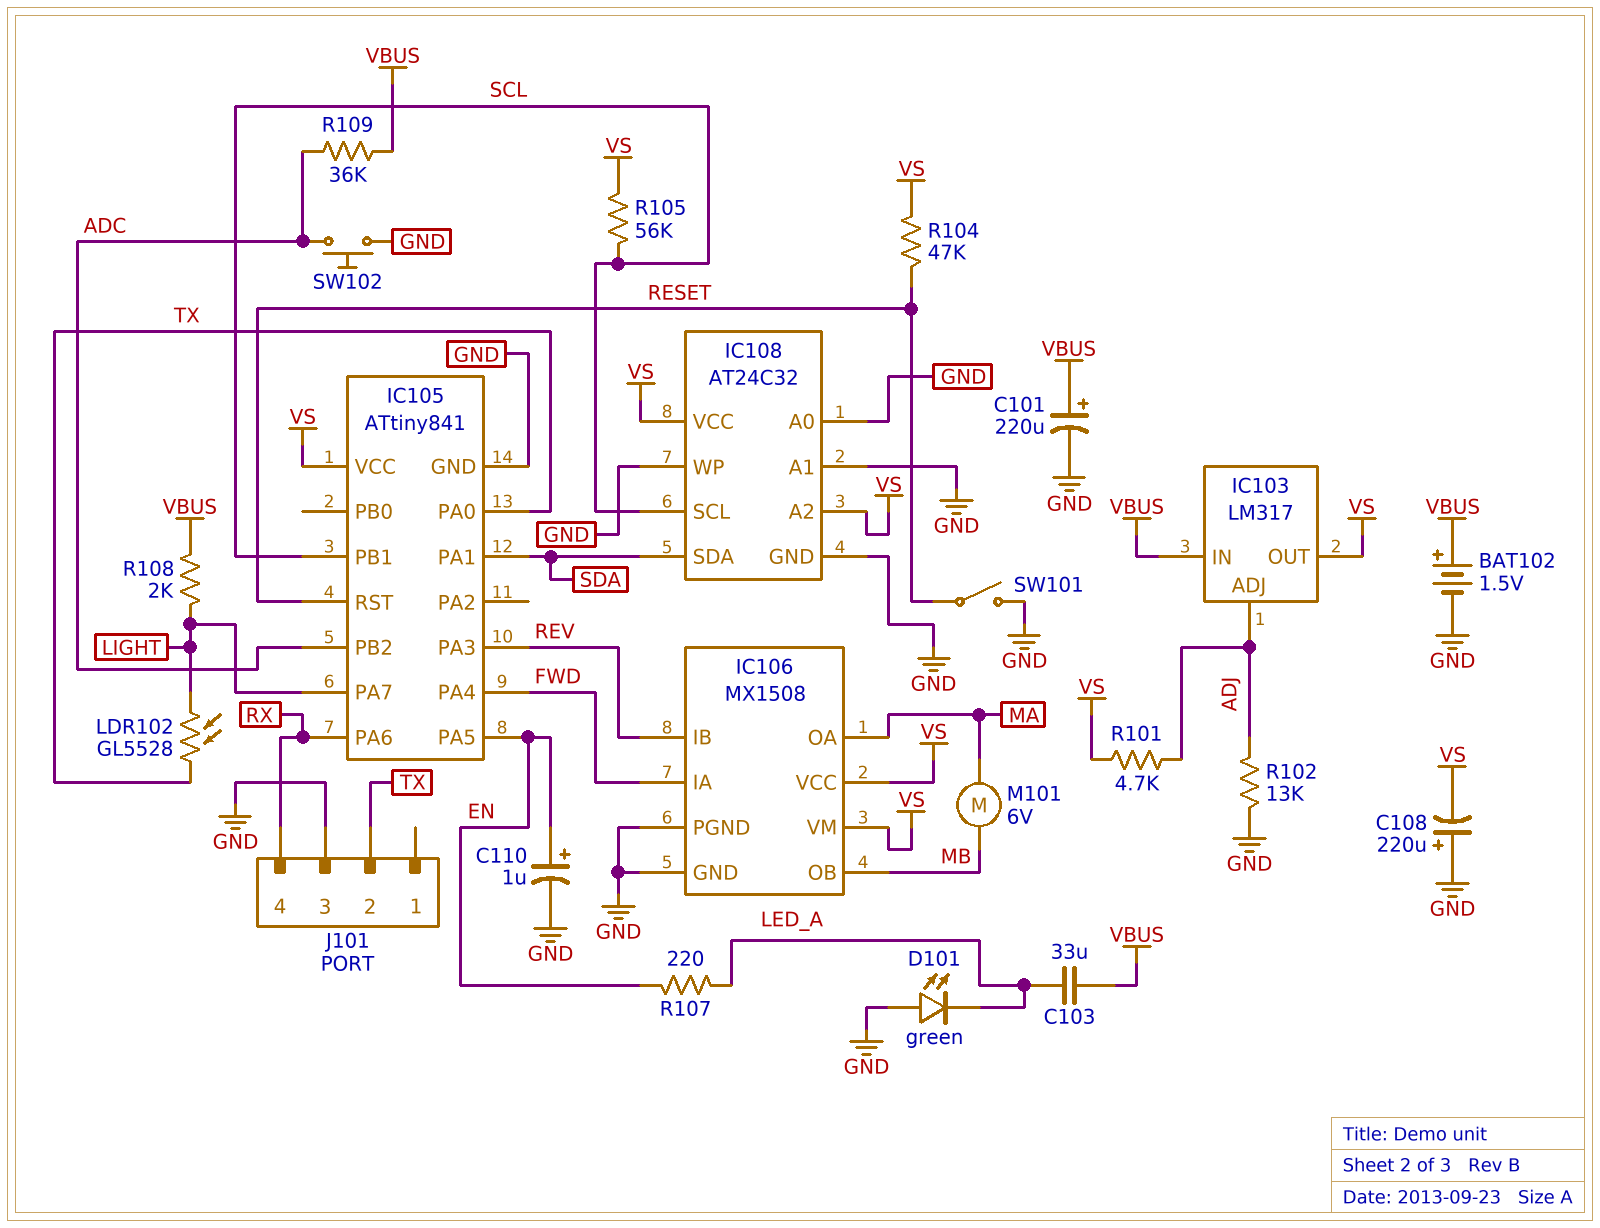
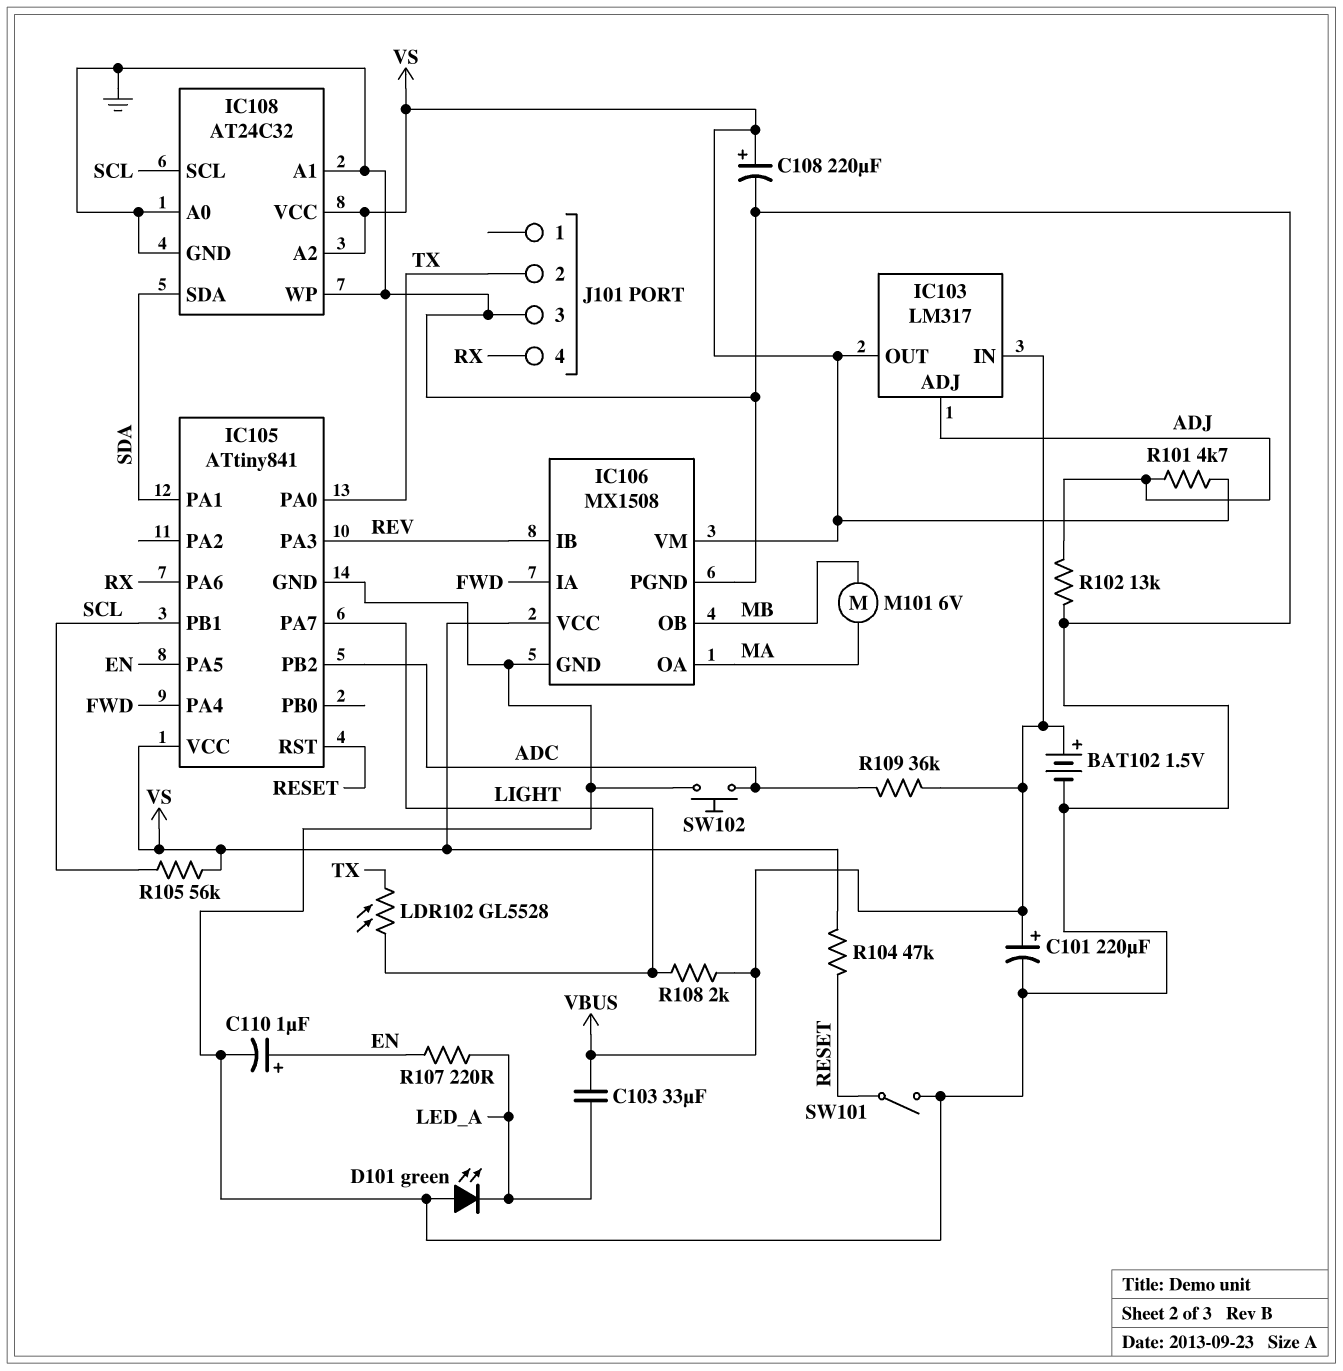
C108: 220uF (plus GND, minus VS) -> 220uF (plus VS, minus GND)

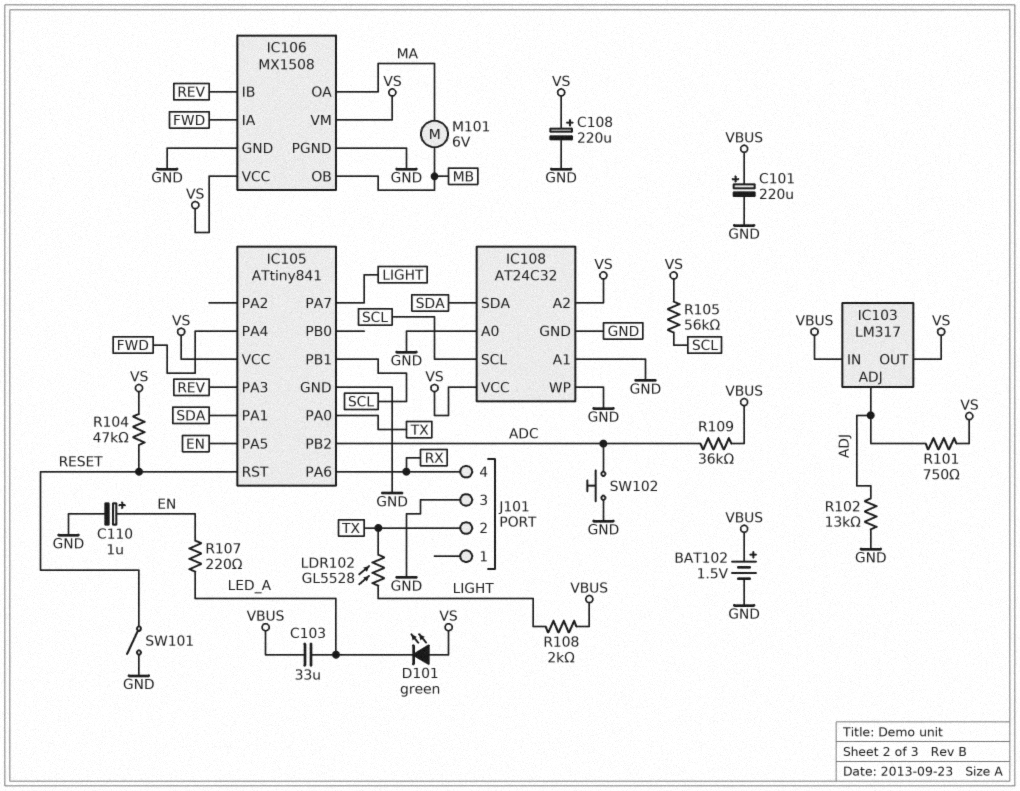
D101: LED green (A GND, K LED_A) -> LED green (A VS, K LED_A)
R101: 4.7k (ADJ, VS) -> 750 (ADJ, VS)

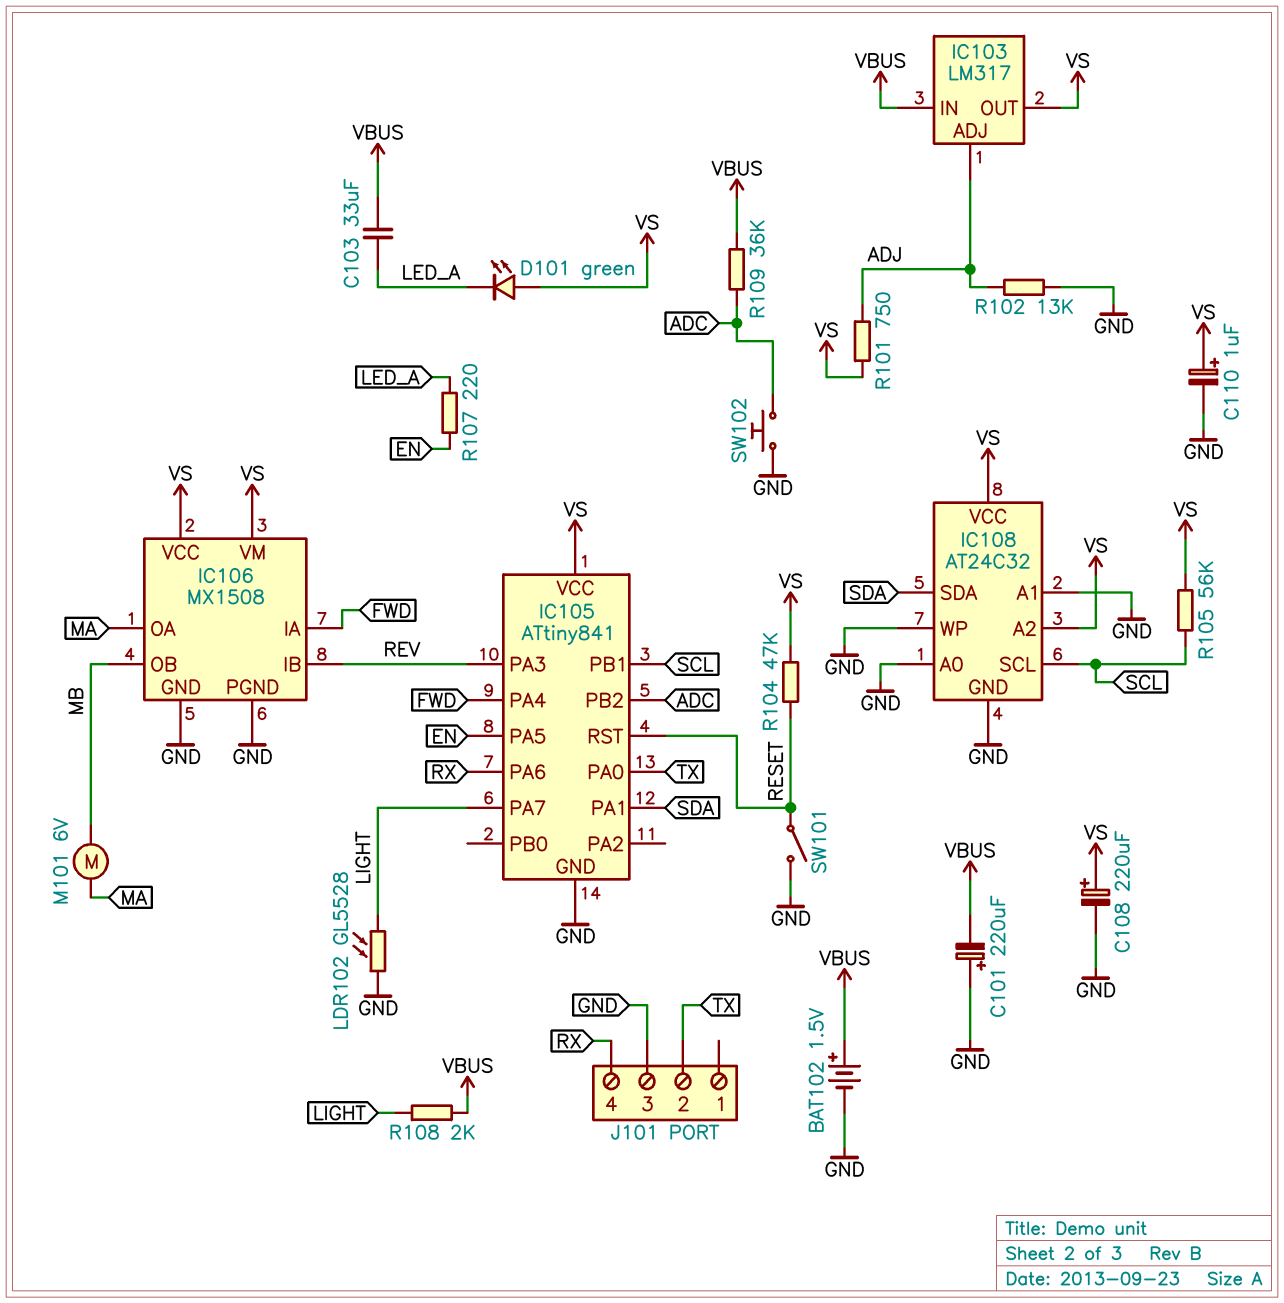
C101: 220uF (plus VBUS, minus GND) -> 220uF (plus GND, minus VBUS)
C110: 1uF (plus EN, minus GND) -> 1uF (plus VS, minus GND)
LDR102: GL5528 (LIGHT, TX) -> GL5528 (GND, LIGHT)

